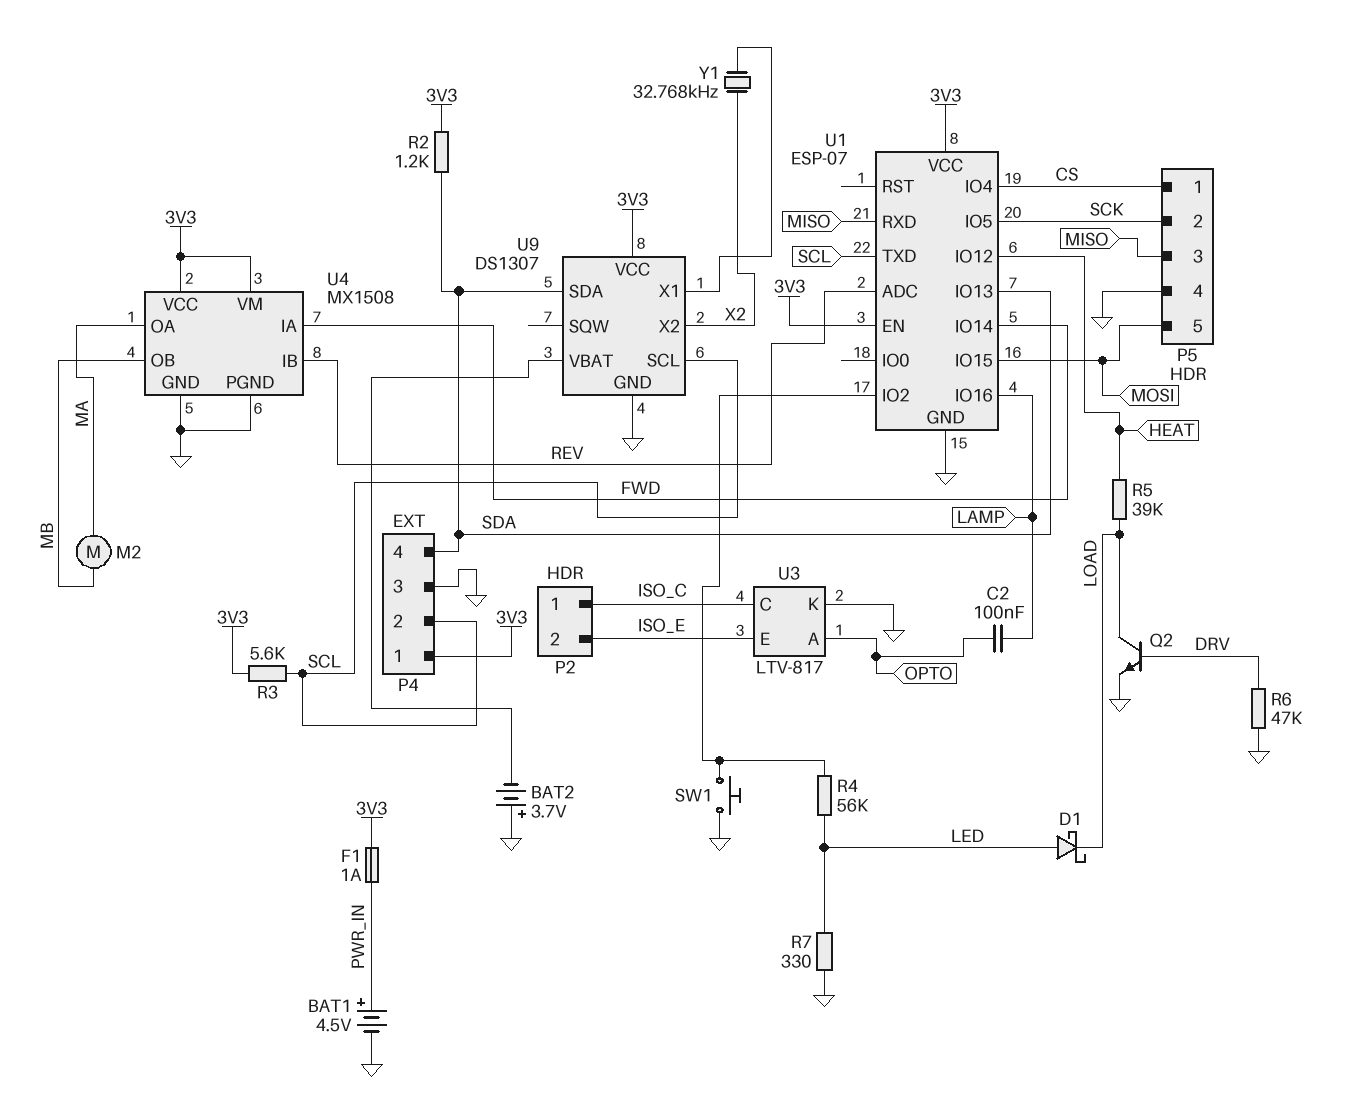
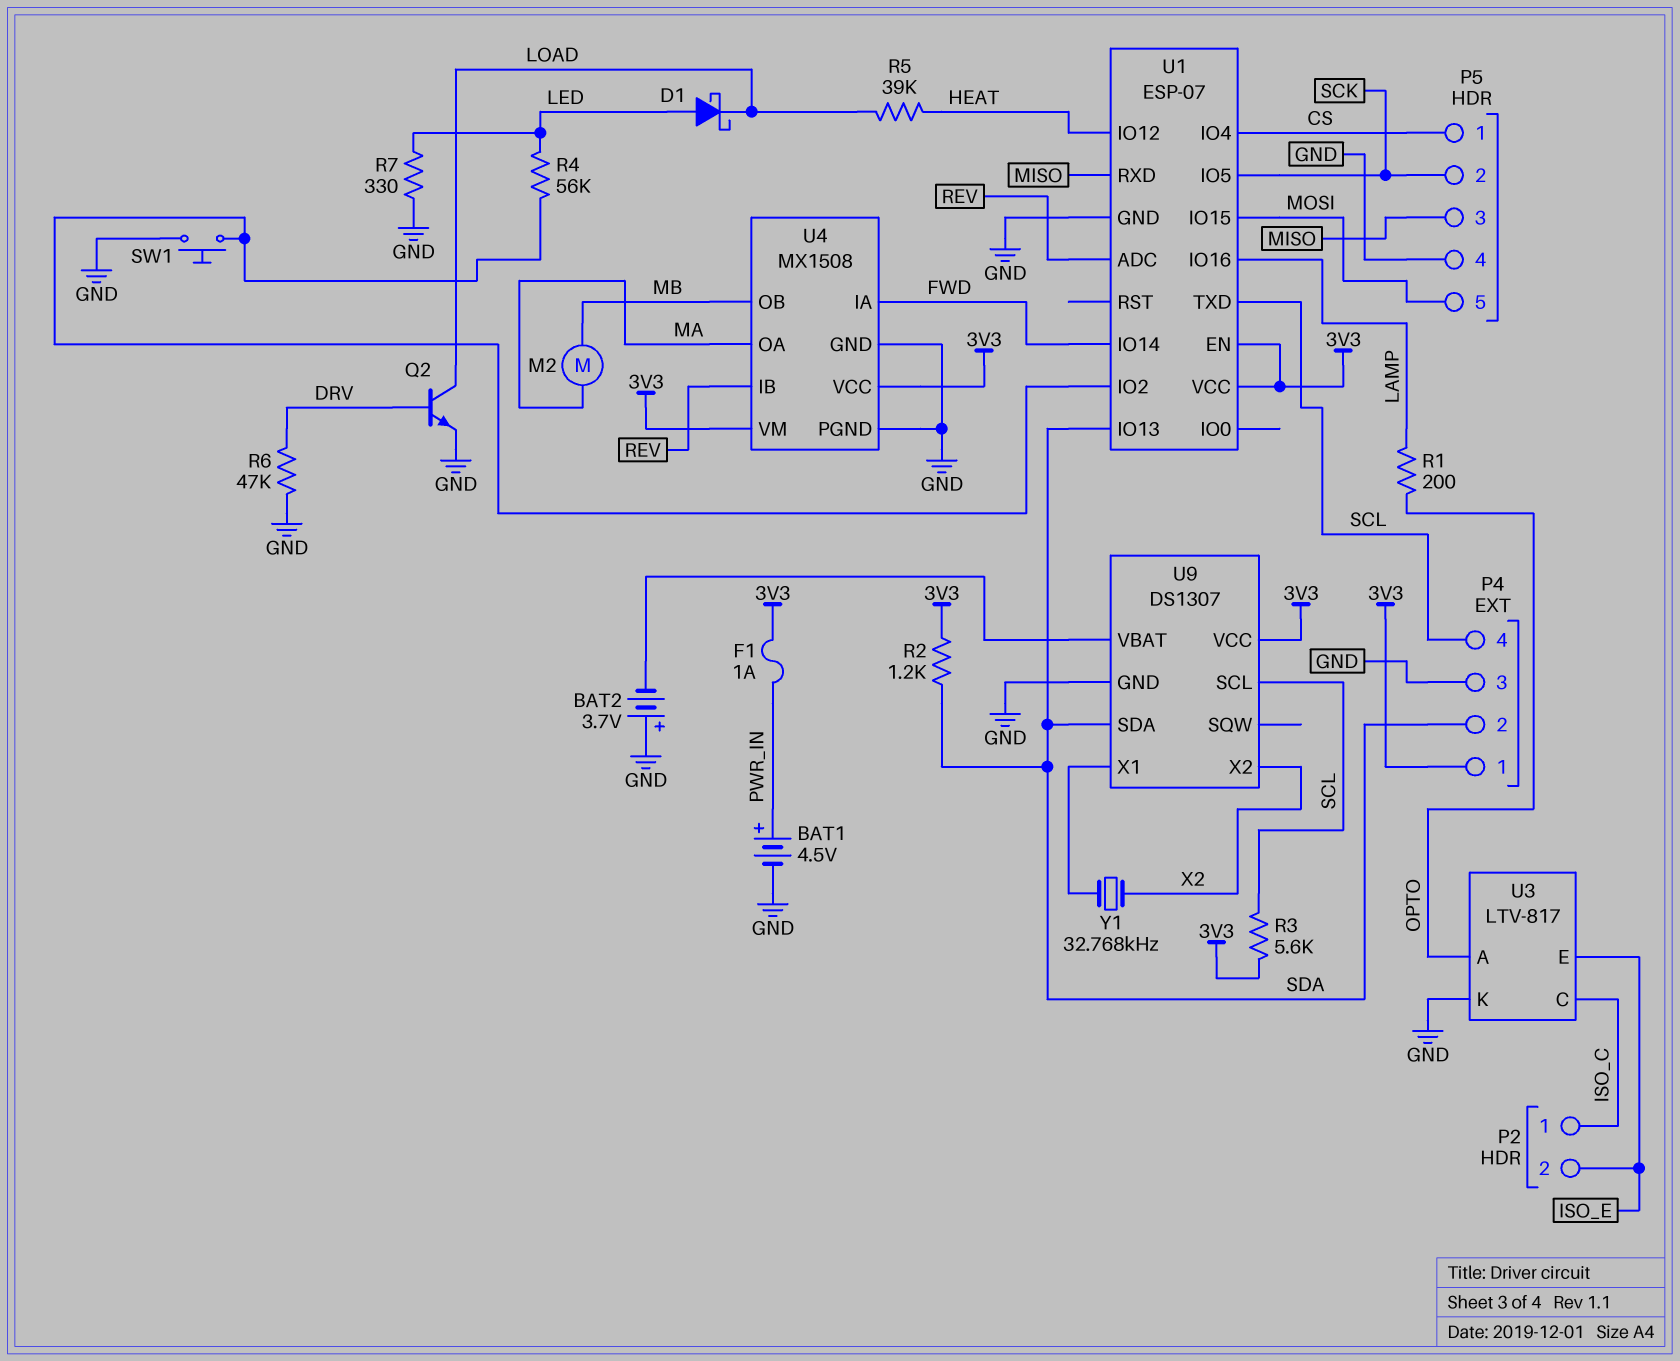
C2: 100nF (LAMP, OPTO) -> none
P4 pin 2: SCL -> SDA
P4 pin 4: SDA -> SCL
R1: none -> 200 (LAMP, OPTO)

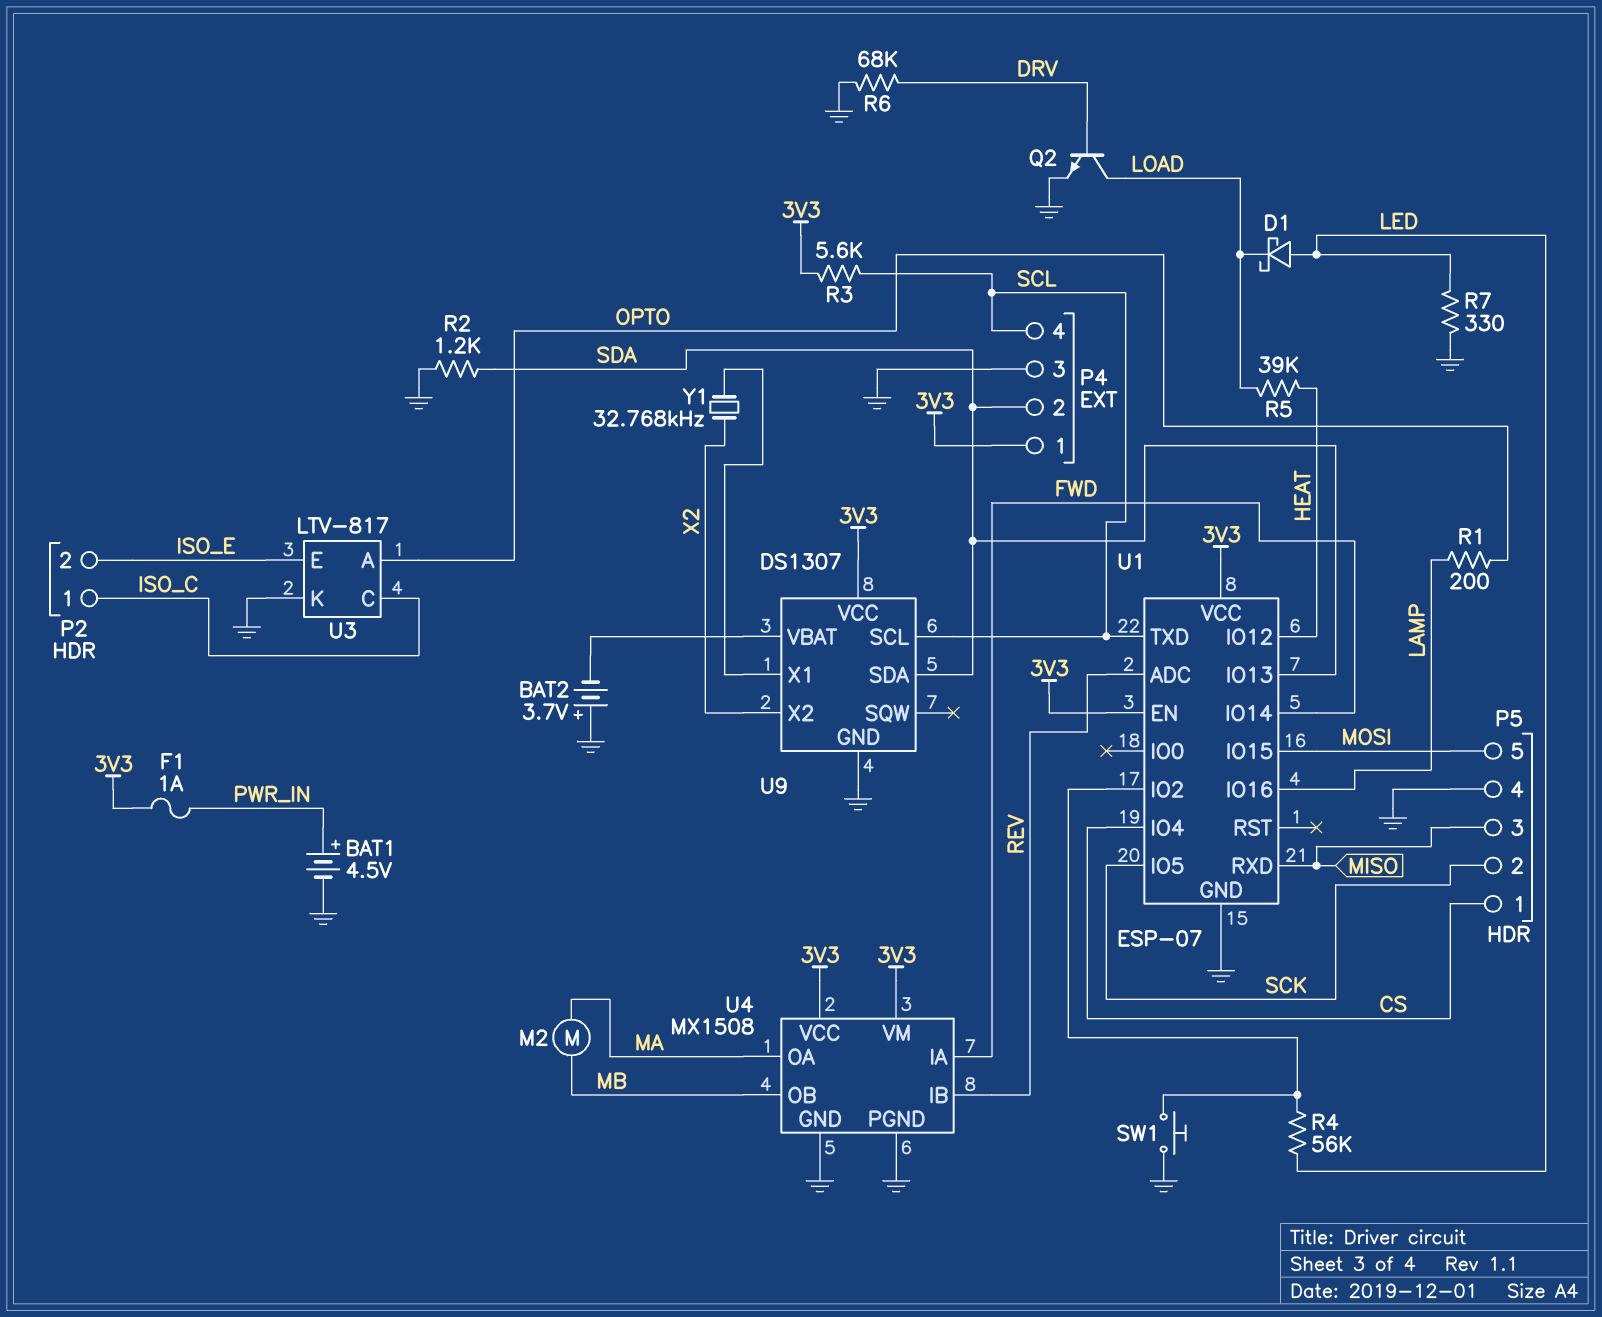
R2: 1.2k (3V3, SDA) -> 1.2k (GND, SDA)
R6: 47k (DRV, GND) -> 68k (DRV, GND)

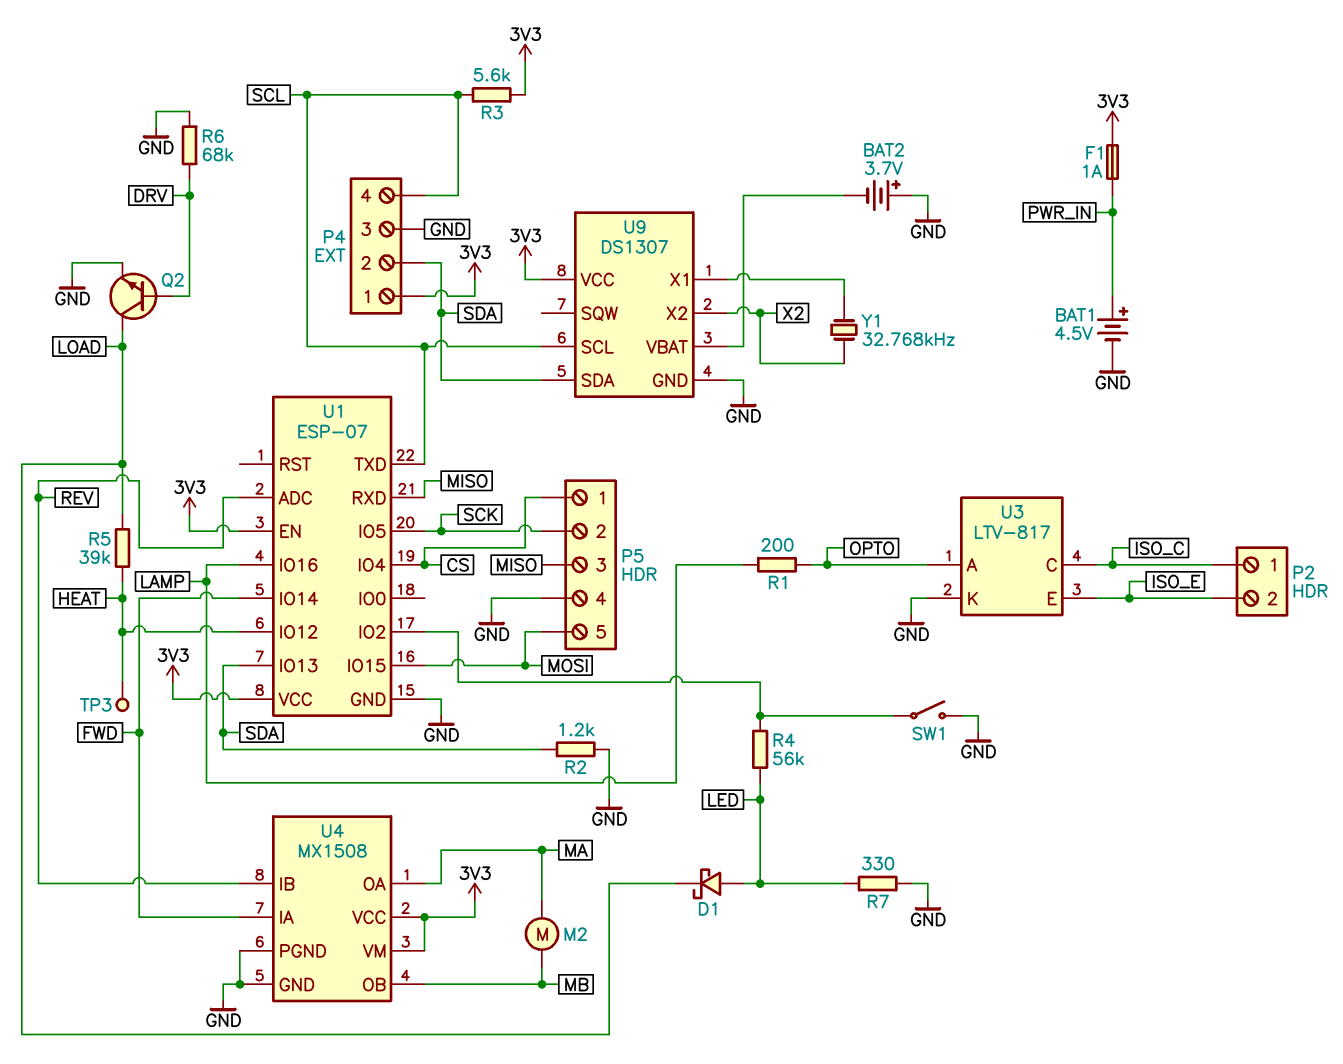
SW1: button (GND, U1/IO2) -> switch (GND, U1/IO2)
TP3: none -> test point (HEAT)

